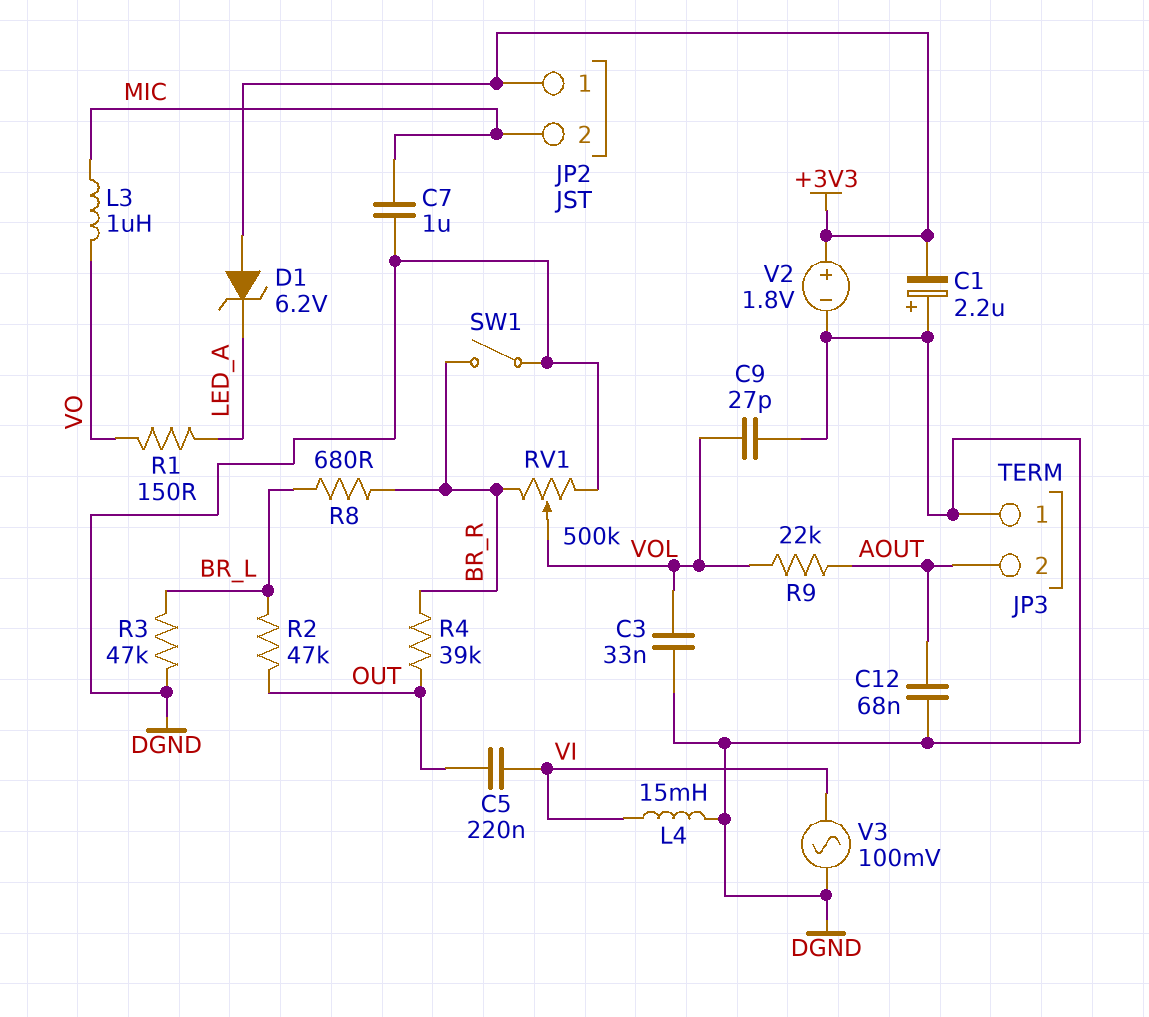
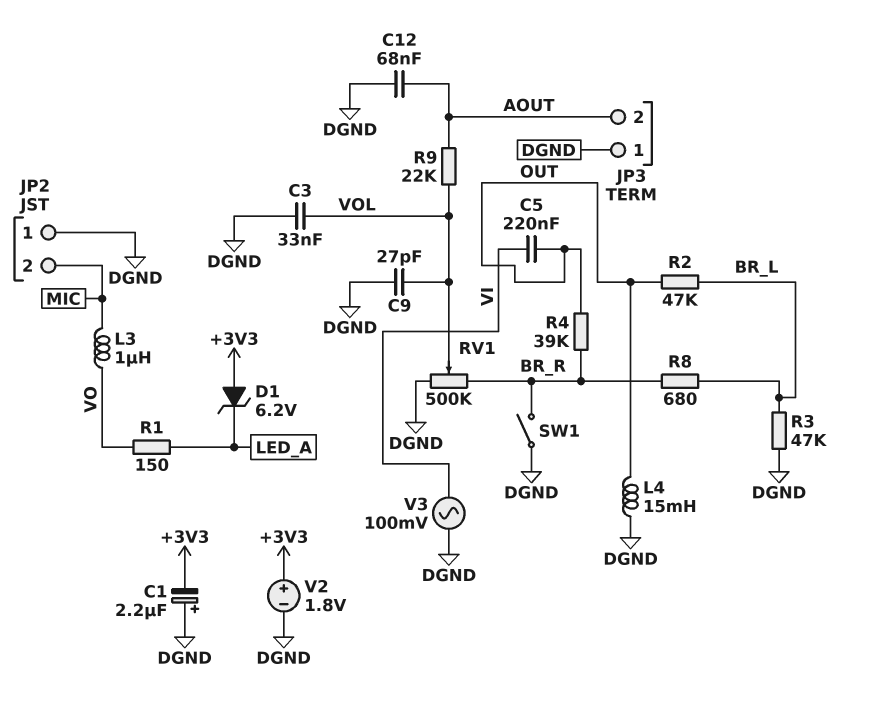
C7: 1uF (DGND, MIC) -> none
JP2 pin 1: +3V3 -> DGND
L4: 15mH (DGND, VI) -> 15mH (DGND, OUT)

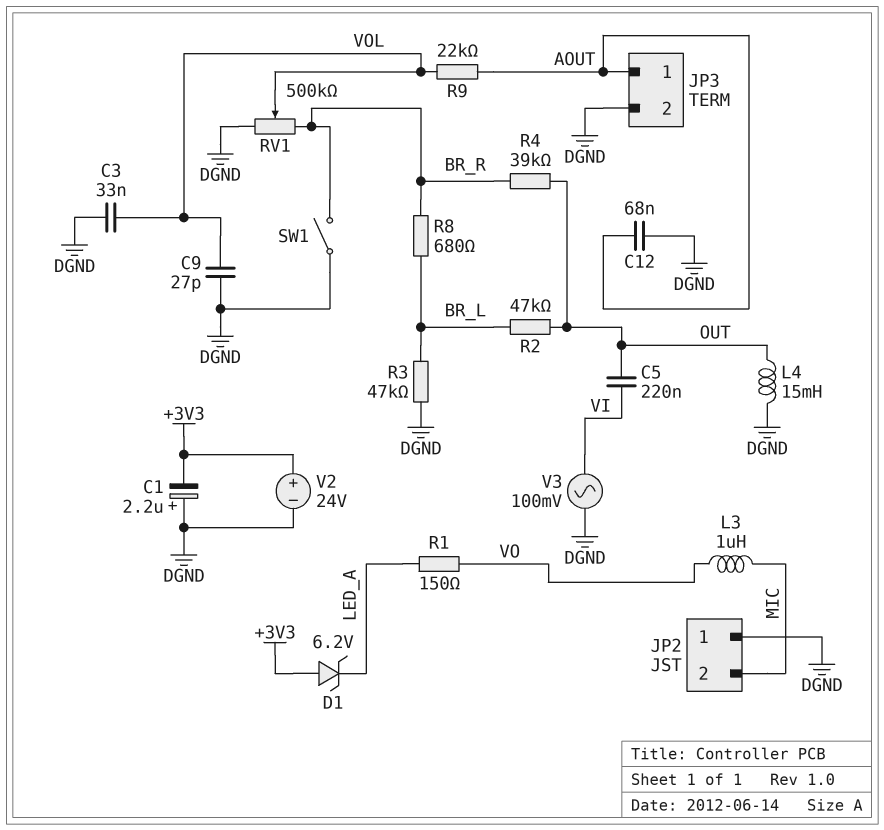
JP3 pin 1: DGND -> AOUT
JP3 pin 2: AOUT -> DGND
V2: 1.8V (plus +3V3, minus DGND) -> 24V (plus +3V3, minus DGND)

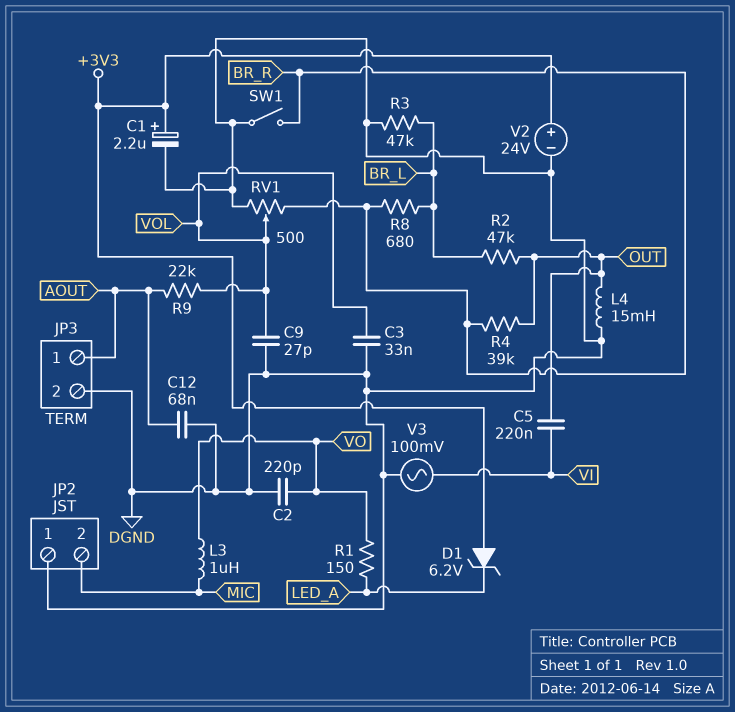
C1: 2.2uF (plus DGND, minus +3V3) -> 2.2uF (plus +3V3, minus DGND)
C2: none -> 220pF (DGND, VO)
RV1: 500k (BR_R, DGND, wiper VOL) -> 500 (BR_R, DGND, wiper VOL)

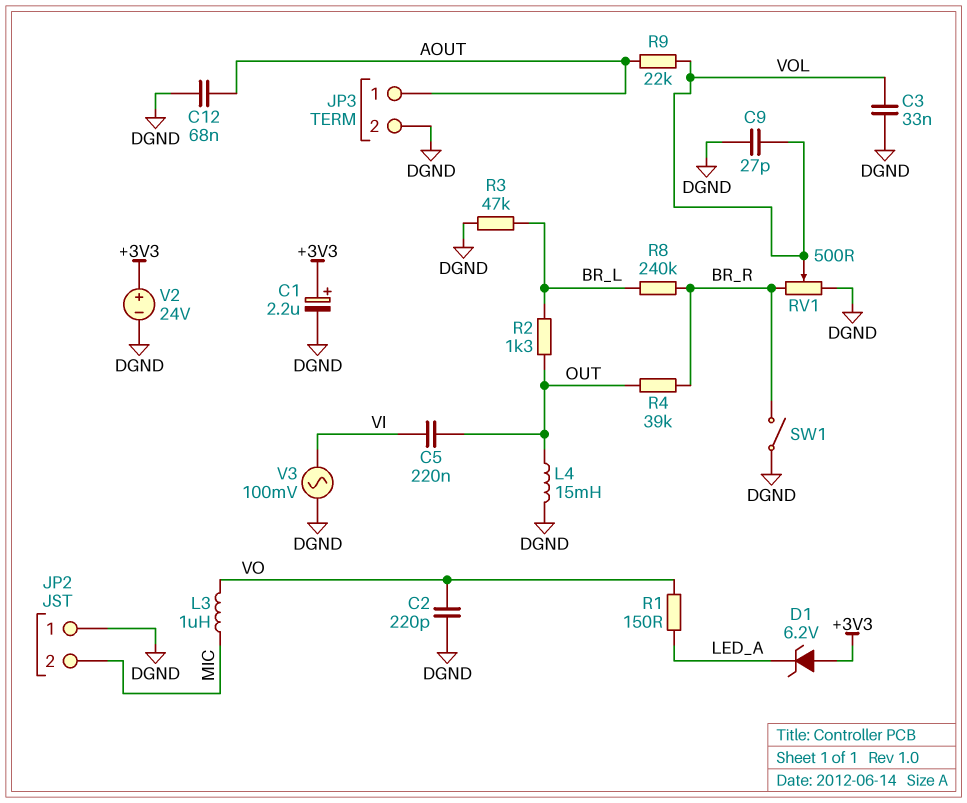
R2: 47k (BR_L, OUT) -> 1.3k (BR_L, OUT)
R8: 680 (BR_L, BR_R) -> 240k (BR_L, BR_R)

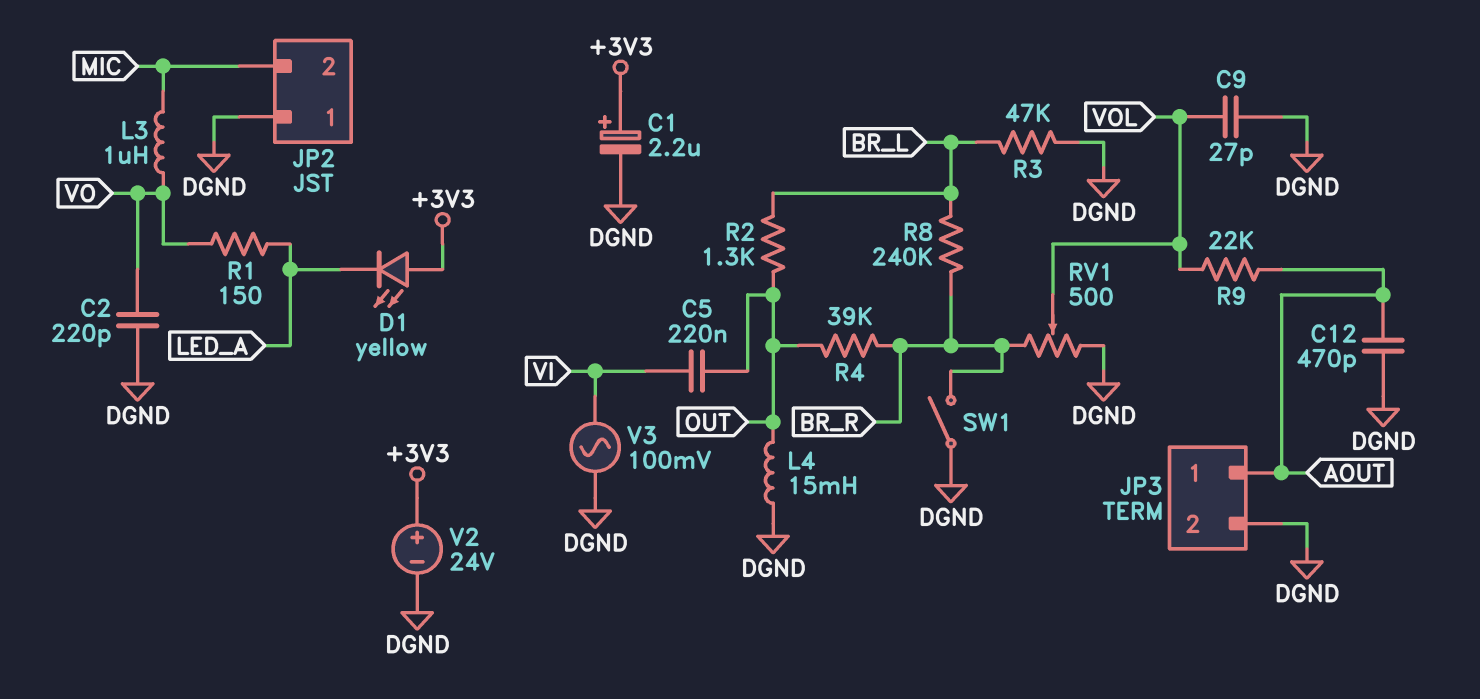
C3: 33nF (DGND, VOL) -> none
C12: 68nF (AOUT, DGND) -> 470pF (AOUT, DGND)
D1: zener 6.2V (A +3V3, K LED_A) -> LED yellow (A +3V3, K LED_A)

